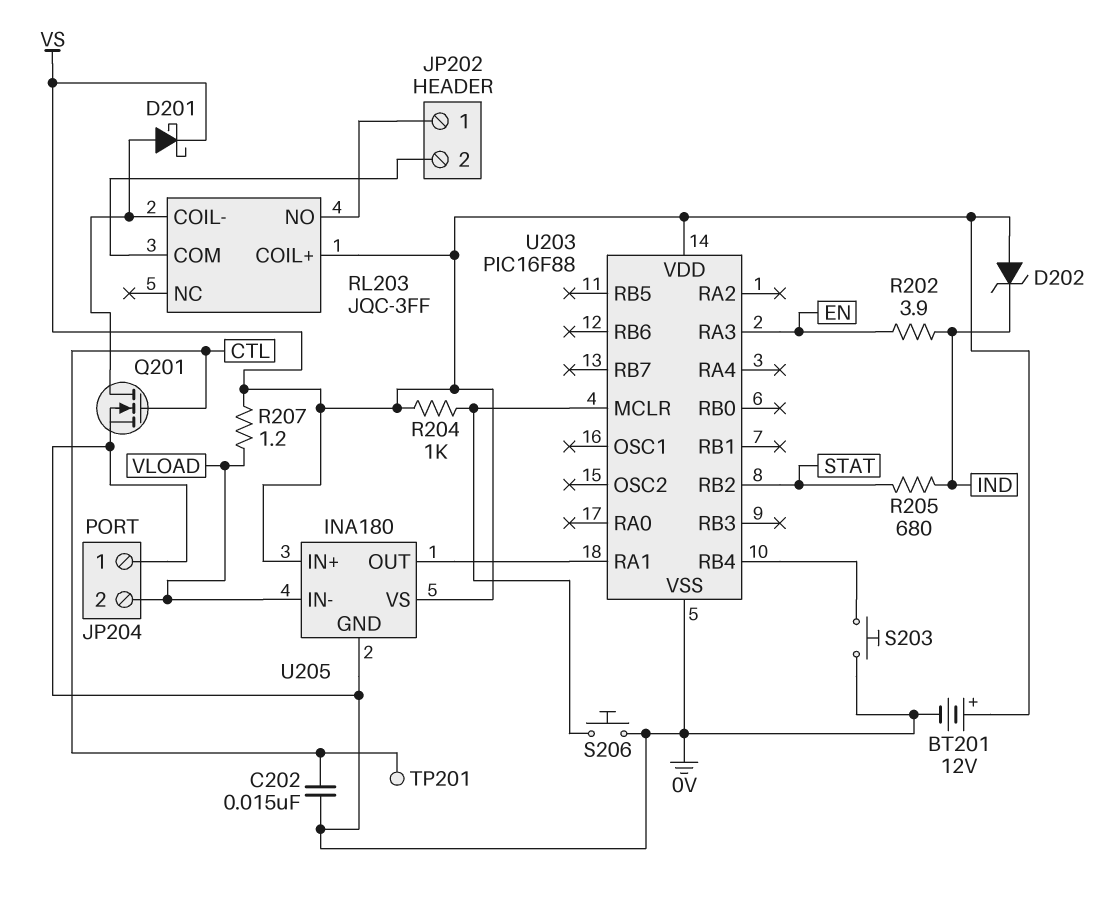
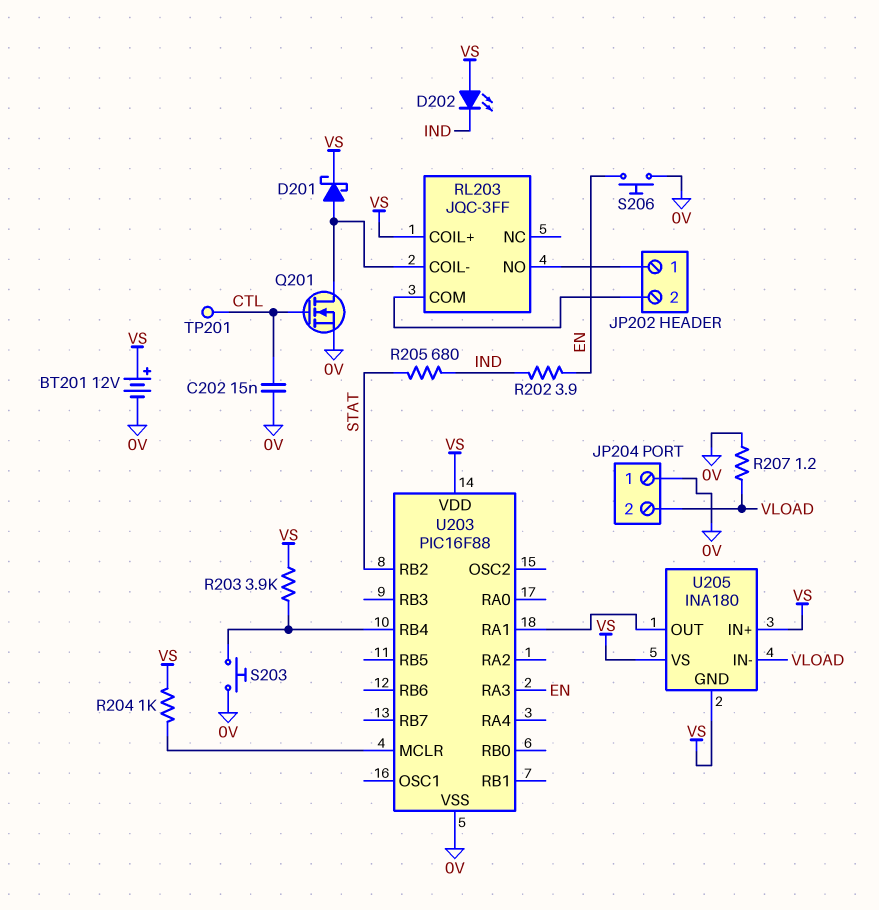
D202: zener (A VS, K IND) -> LED (A VS, K IND)
R203: none -> 3.9k (U203/RB4, VS)
R207: 1.2 (VLOAD, VS) -> 1.2 (0V, VLOAD)
S206: button (0V, U203/MCLR) -> button (0V, EN)
U205 pin GND: 0V -> VS

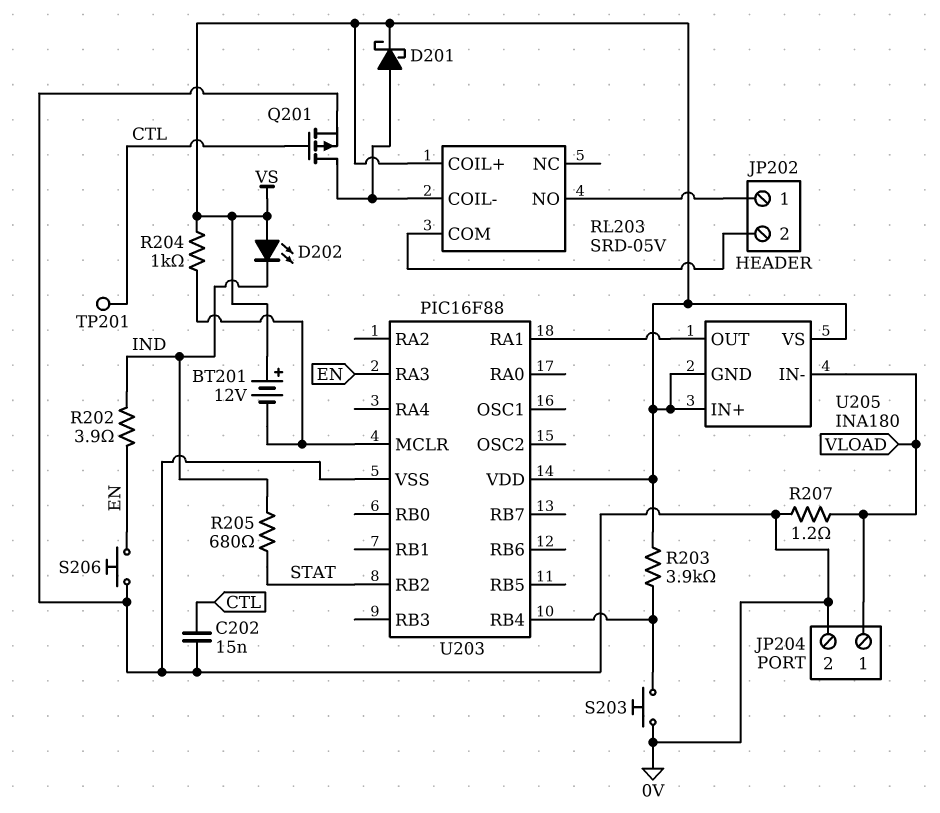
BT201: 12V (plus VS, minus 0V) -> 12V (plus VS, minus U203/MCLR)
JP204 pin 1: 0V -> VLOAD
JP204 pin 2: VLOAD -> 0V
Q201: NMOS (G CTL, D RL203/COIL-, S 0V) -> PMOS (G CTL, D RL203/COIL-, S 0V)
RL203: JQC-3FF -> SRD-05V

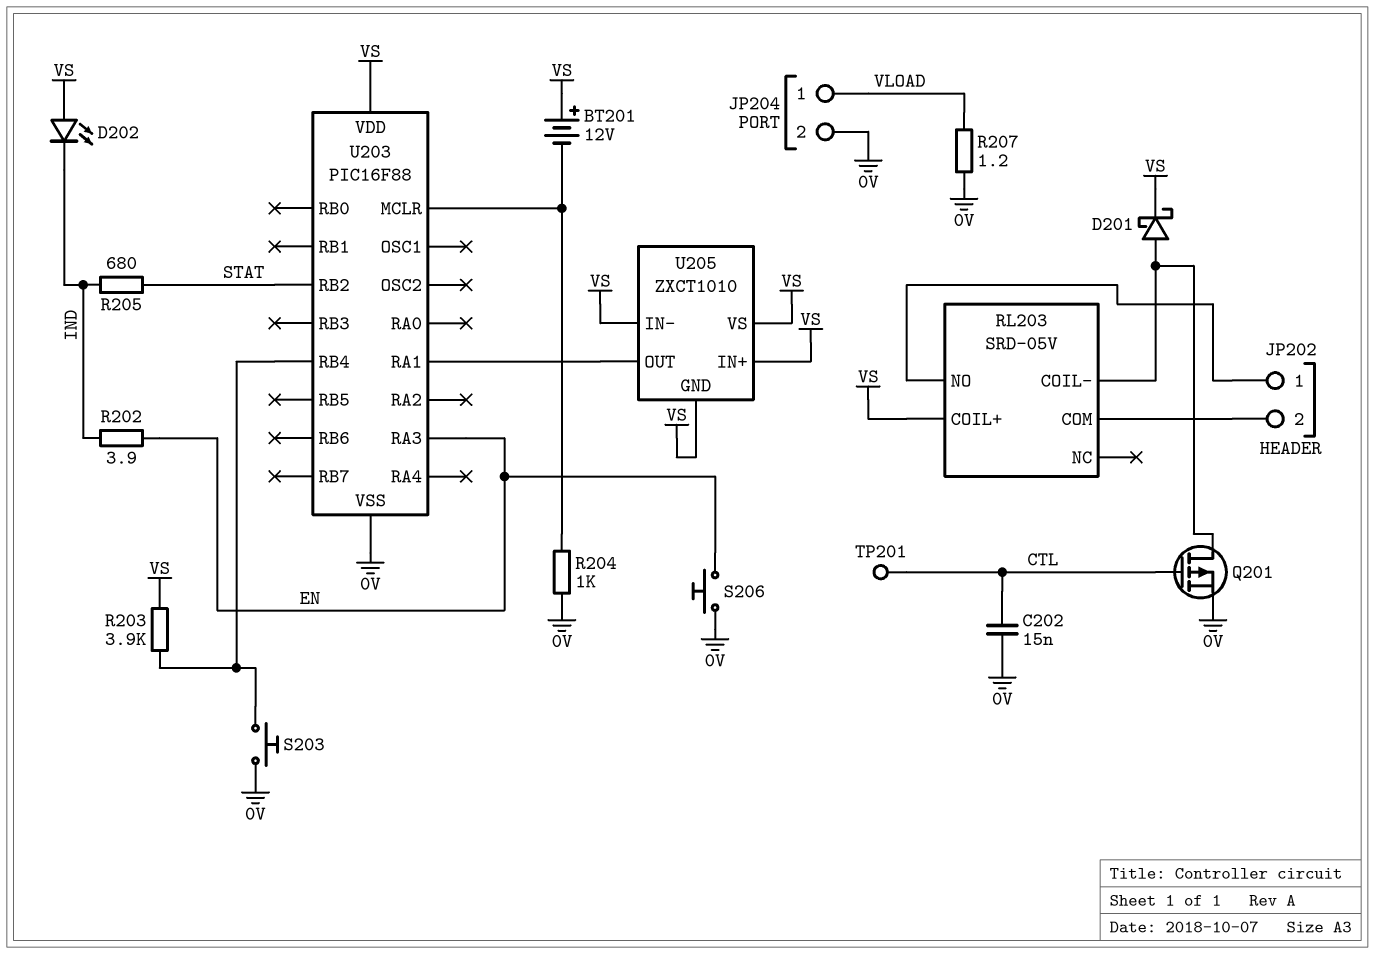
R204: 1k (U203/MCLR, VS) -> 1k (0V, U203/MCLR)
U205: INA180 -> ZXCT1010
U205 pin IN-: VLOAD -> VS

